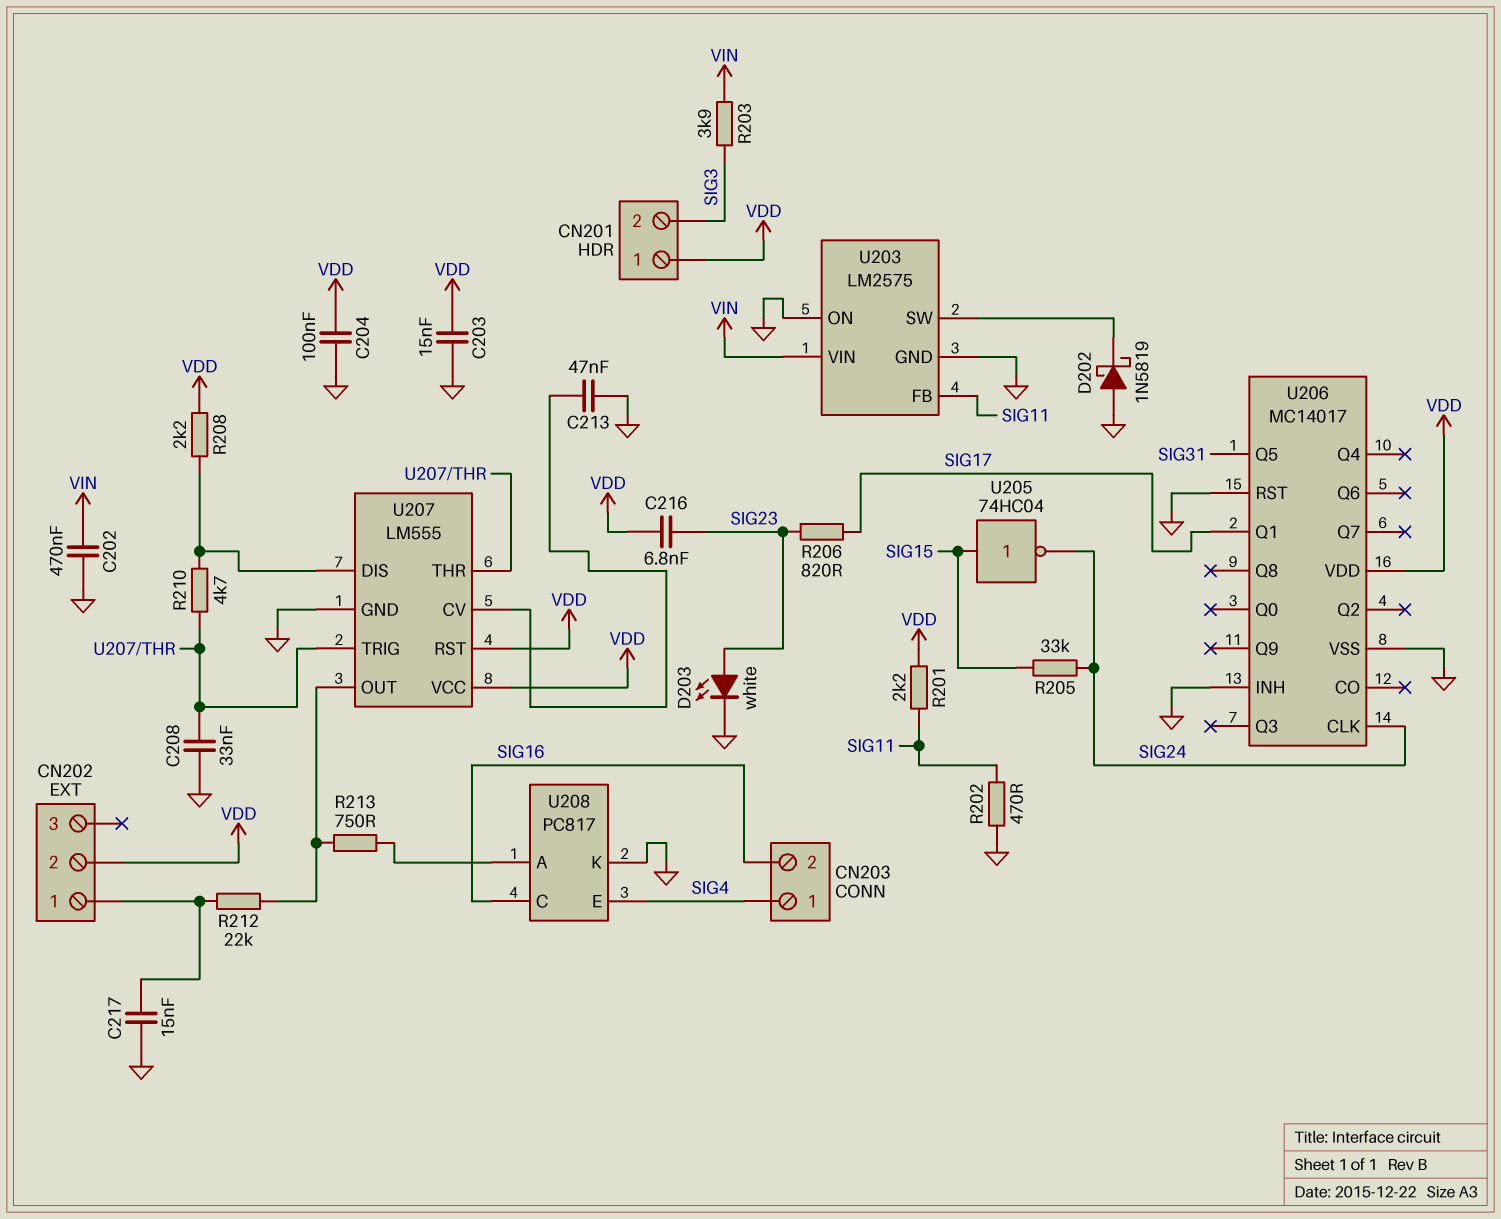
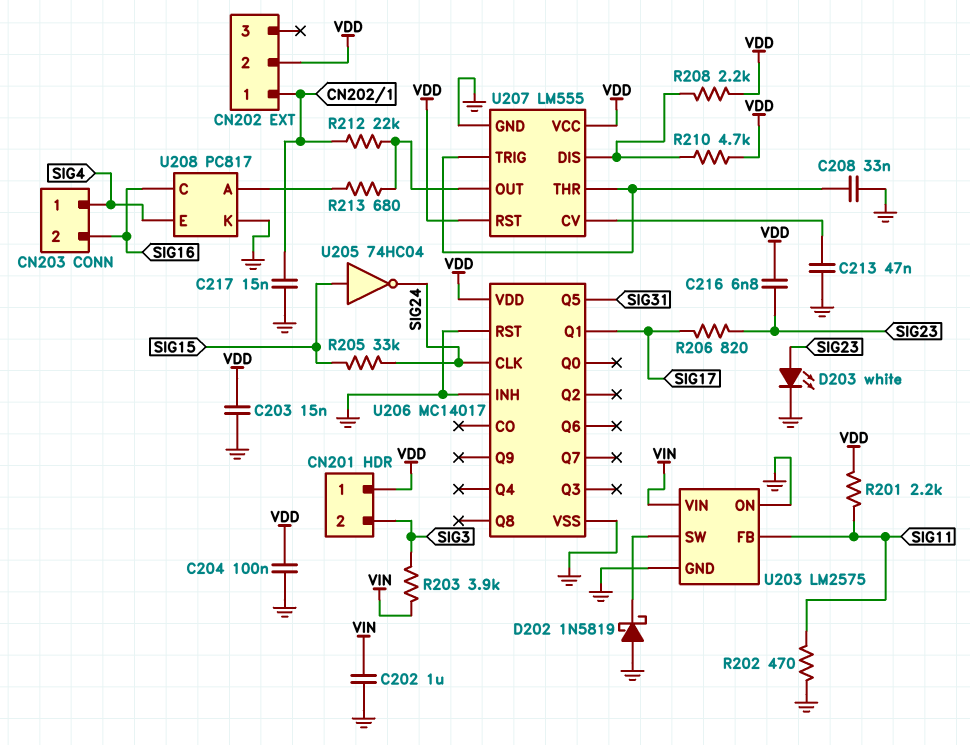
C202: 470nF (GND, VIN) -> 1uF (GND, VIN)
R210: 4.7k (U207/DIS, U207/THR) -> 4.7k (U207/DIS, VDD)
R213: 750 (U207/OUT, U208/A) -> 680 (U207/OUT, U208/A)

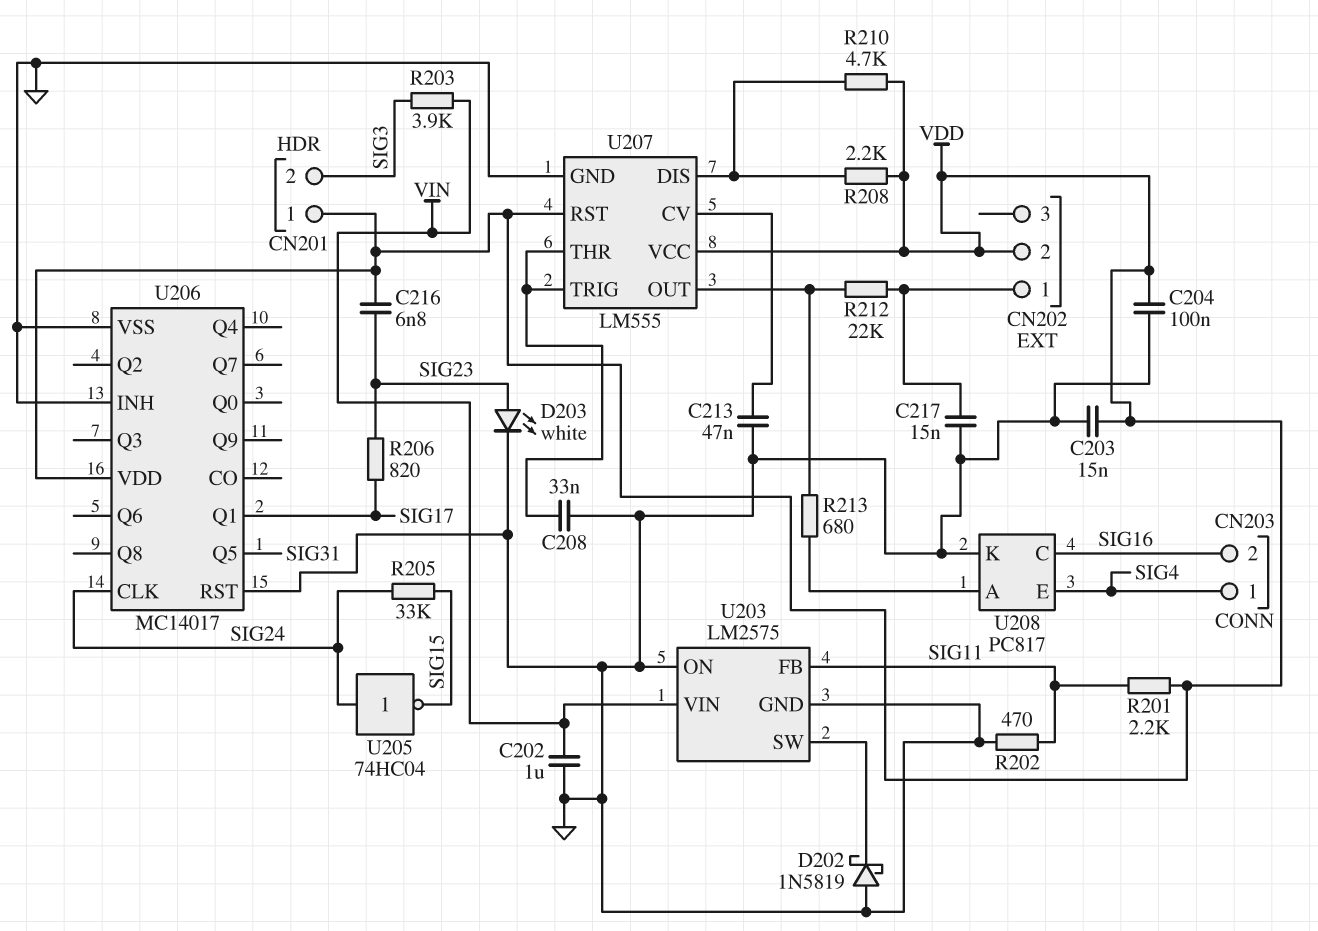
U205: NOT 74HC04 (in SIG15, out SIG24) -> NOT 74HC04 (in SIG24, out SIG15)

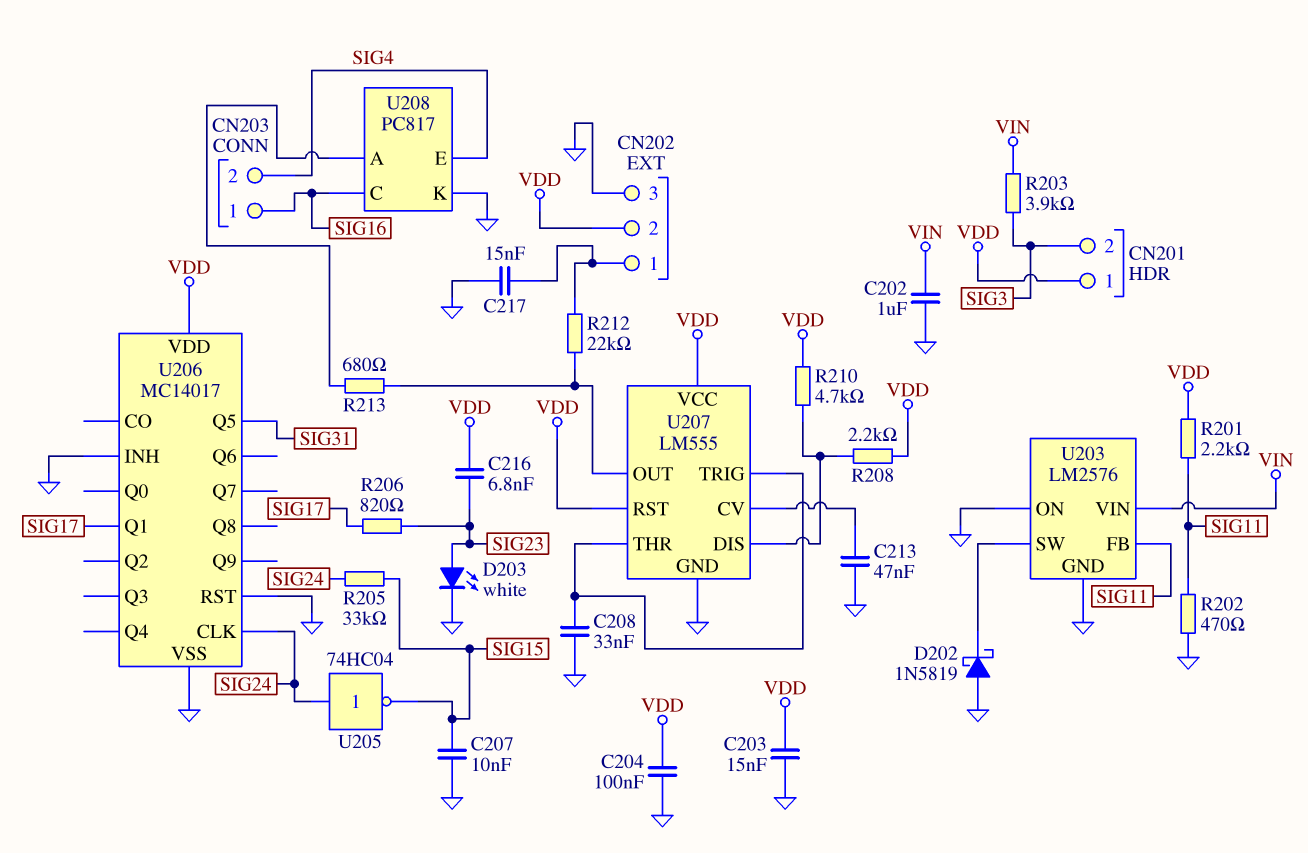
C207: none -> 10nF (GND, SIG15)
CN202 pin 3: none -> GND
CN203 pin 1: SIG4 -> SIG16
CN203 pin 2: SIG16 -> SIG4
U203: LM2575 -> LM2576

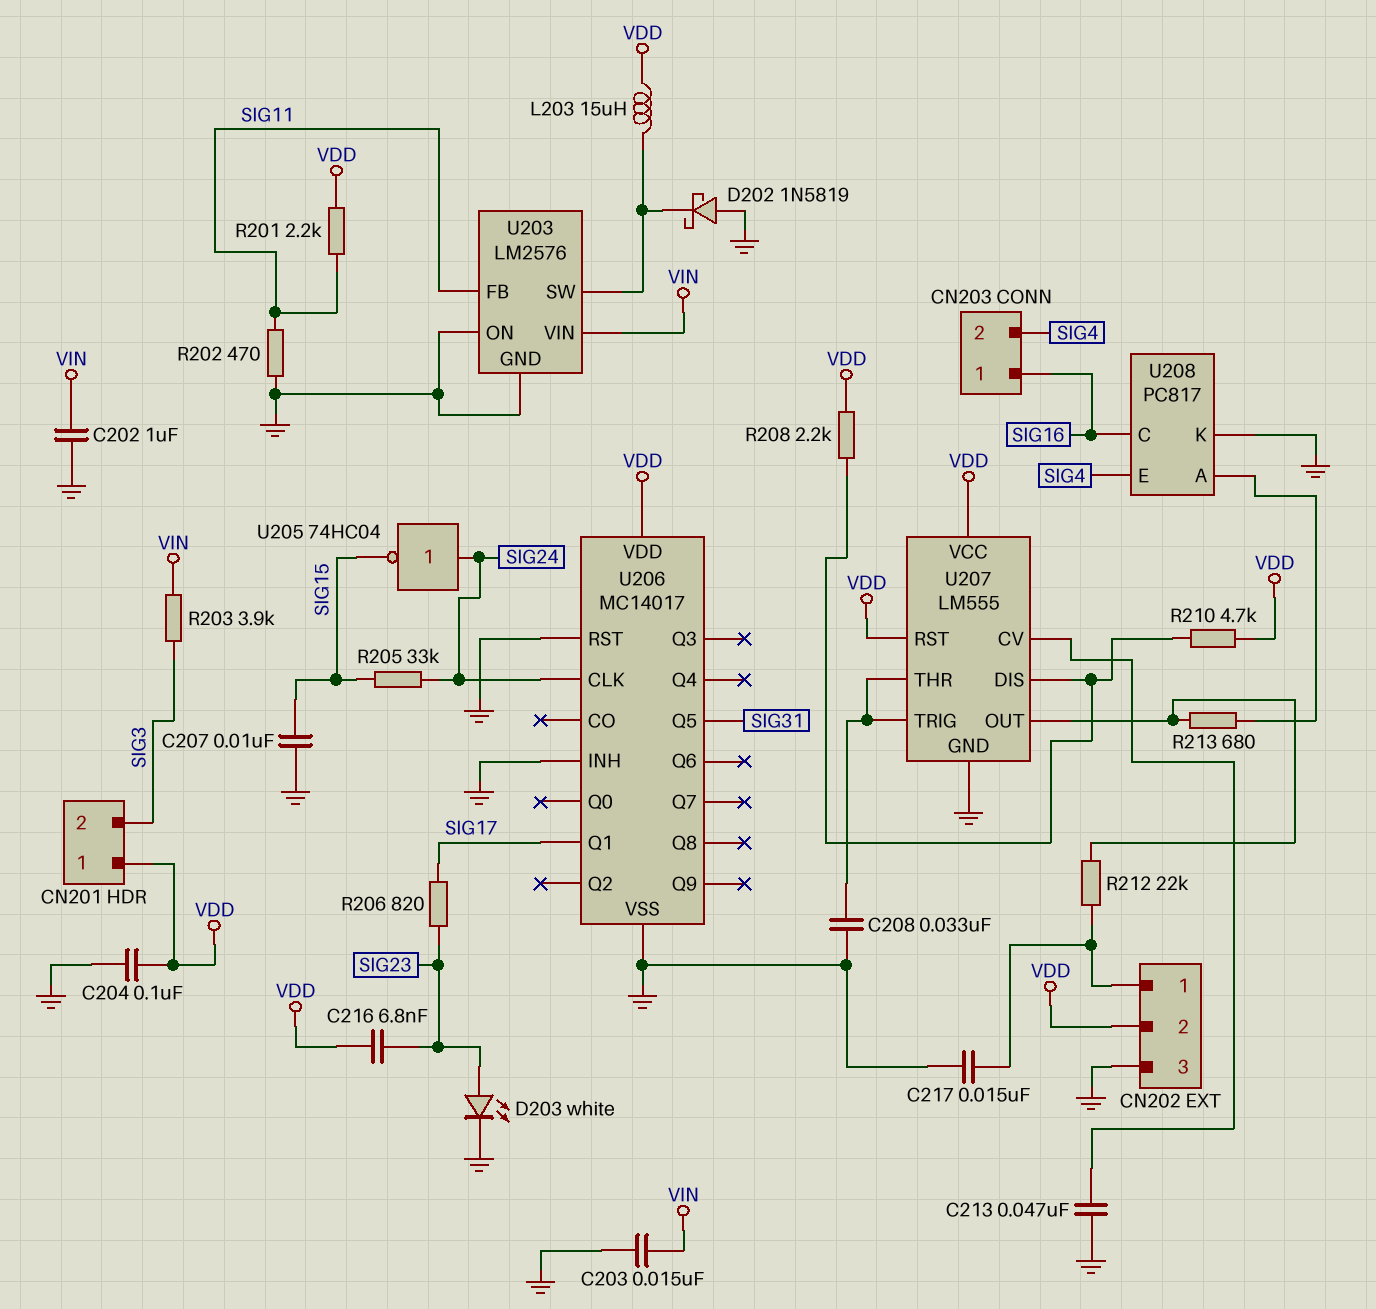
C203: 15nF (GND, VDD) -> 15nF (GND, VIN)
L203: none -> 15uH (U203/SW, VDD)

